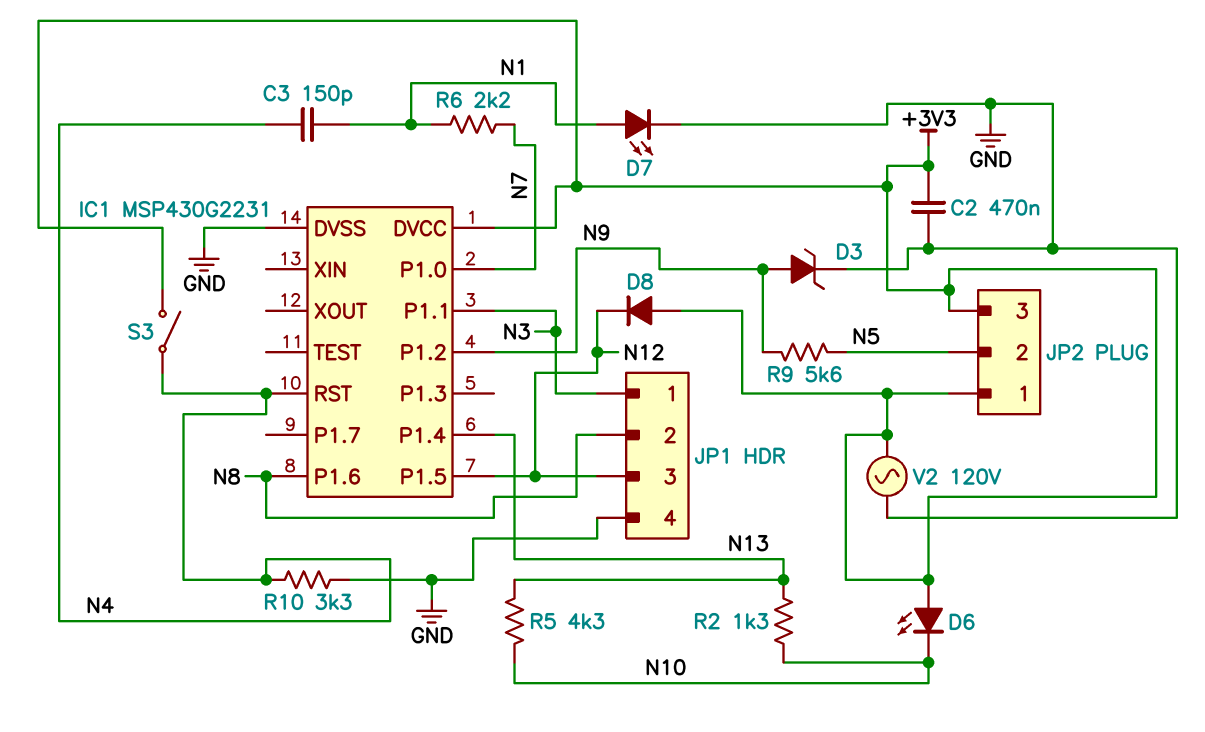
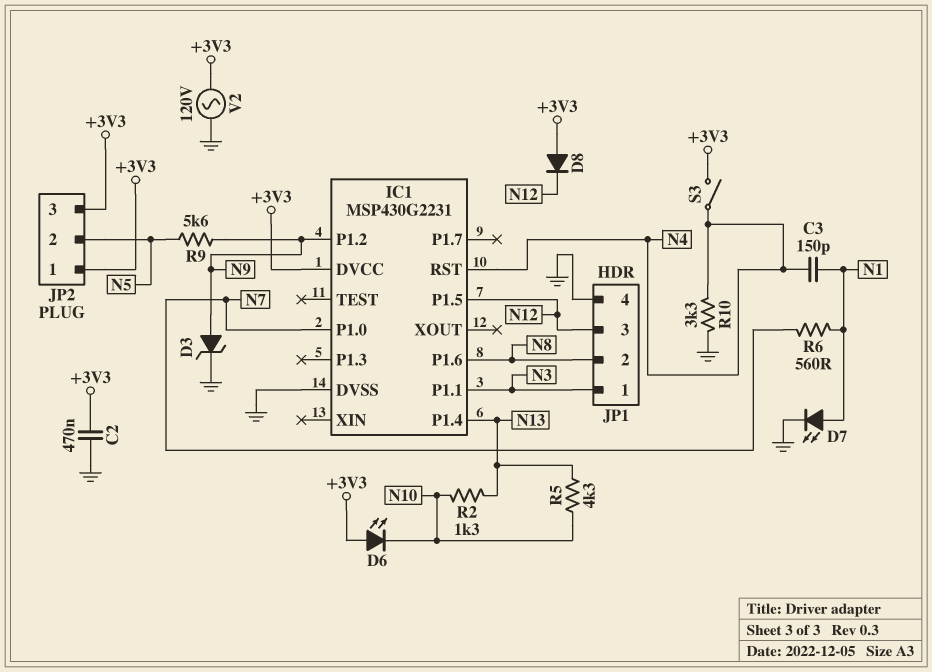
R6: 2.2k (N1, N7) -> 560 (N1, N7)

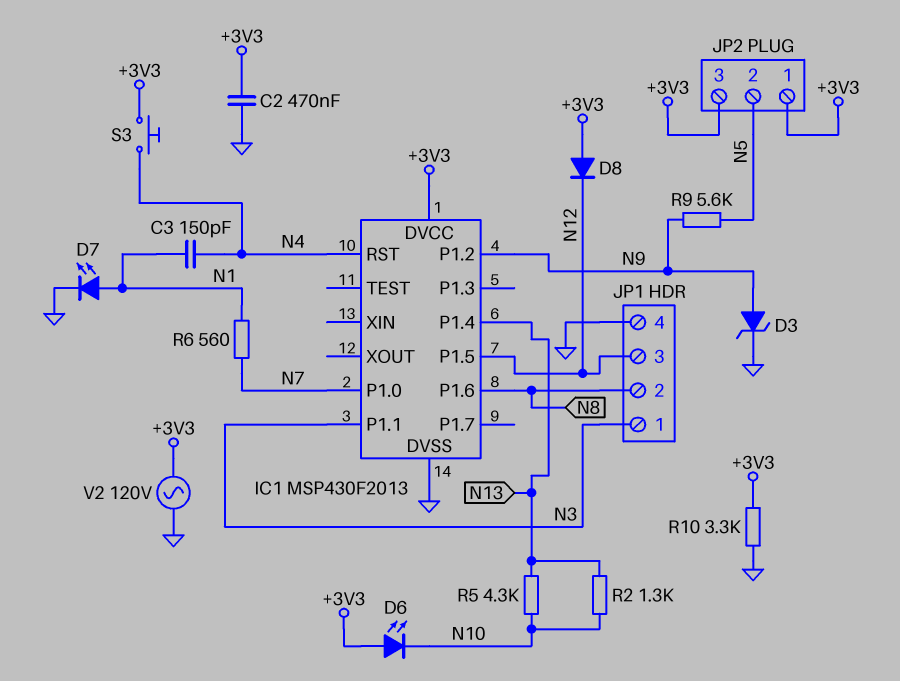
IC1: MSP430G2231 -> MSP430F2013
R10: 3.3k (GND, N4) -> 3.3k (+3V3, GND)
S3: switch (+3V3, N4) -> button (+3V3, N4)

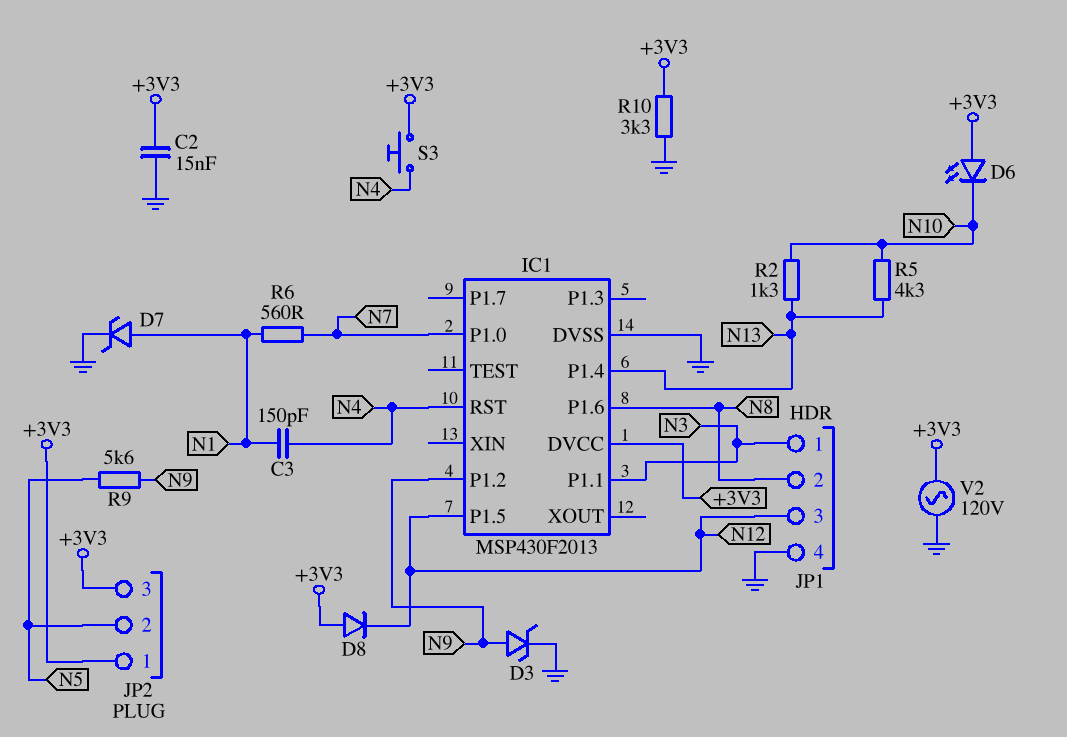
C2: 470nF (+3V3, GND) -> 15nF (+3V3, GND)
D7: LED (A N1, K GND) -> zener (A N1, K GND)

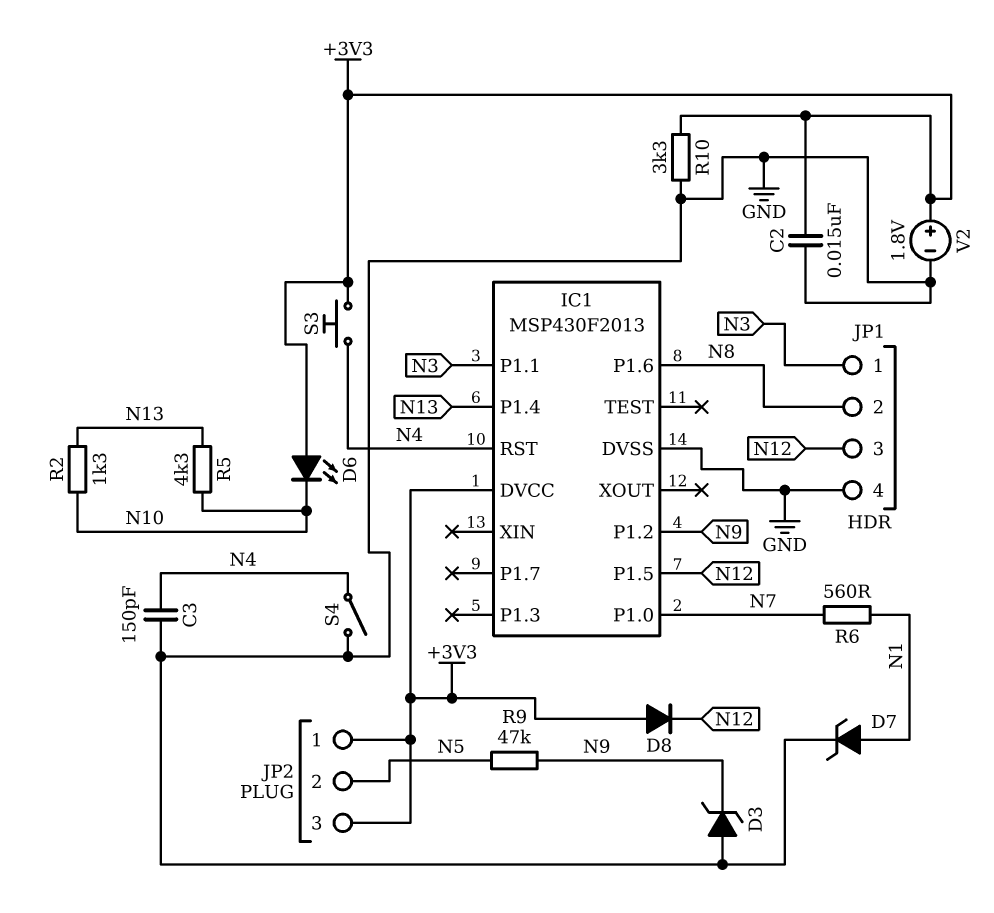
C3: 150pF (N1, N4) -> 150pF (GND, N4)
D3: zener (A N9, K GND) -> zener (A GND, K N9)
R9: 5.6k (N5, N9) -> 47k (N5, N9)
S4: none -> switch (GND, N4)
V2: AC 120V (+3V3, GND) -> 1.8V (plus +3V3, minus GND)

